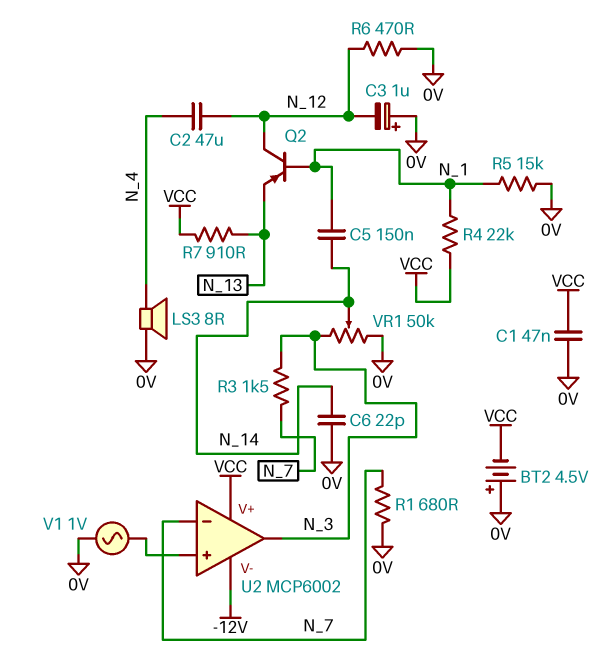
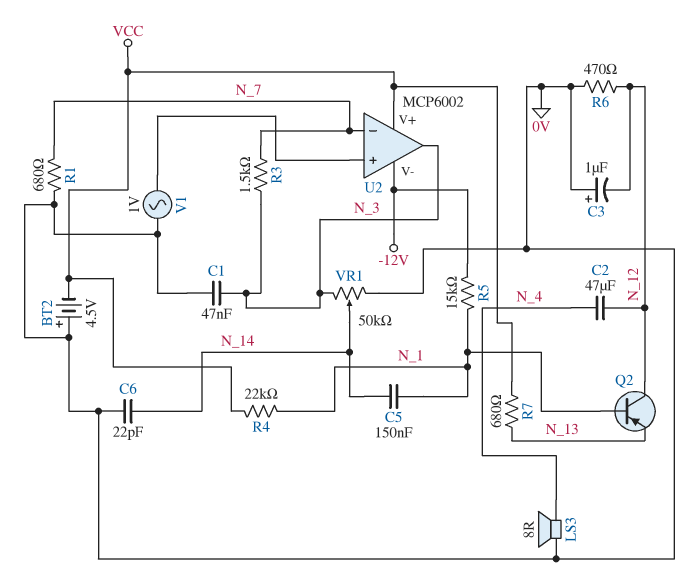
C1: 47nF (0V, VCC) -> 47nF (0V, N_3)
R5: 15k (0V, N_1) -> 15k (-12V, N_1)
R7: 910 (N_13, VCC) -> 680 (N_13, VCC)

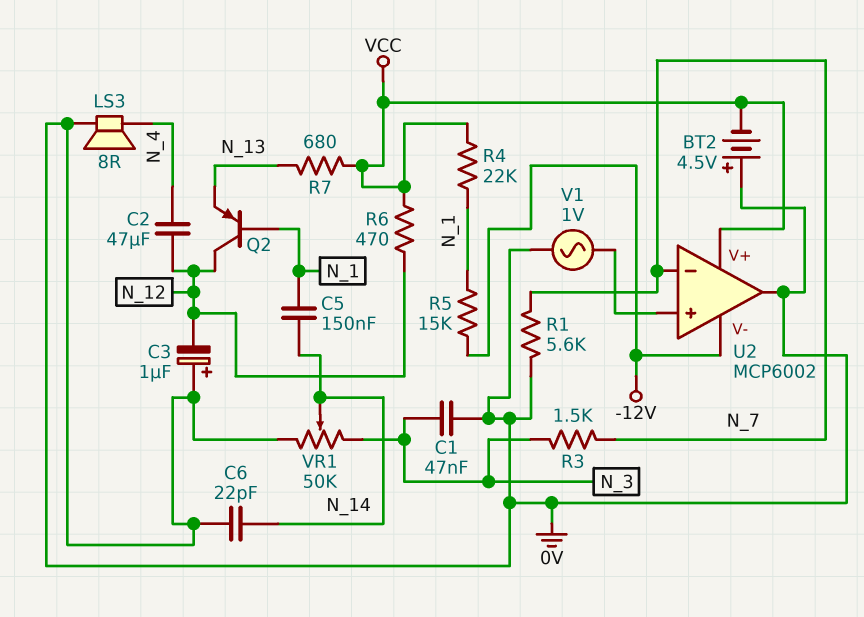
R1: 680 (0V, N_7) -> 5.6k (0V, N_7)
R6: 470 (0V, N_12) -> 470 (N_12, VCC)
U2 pin out: N_3 -> 0V

